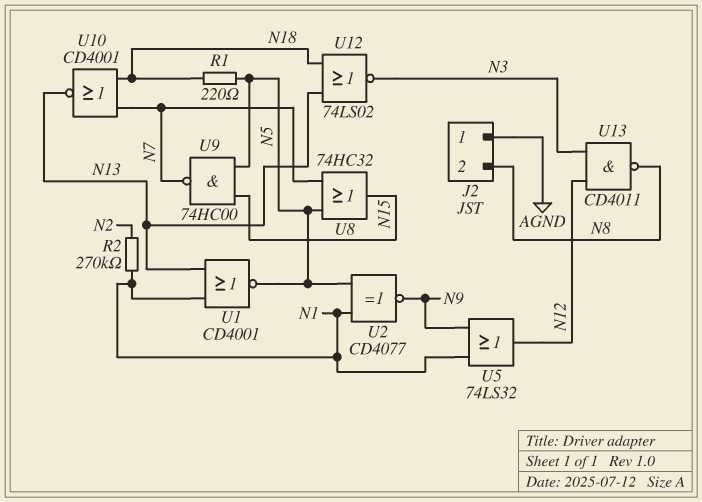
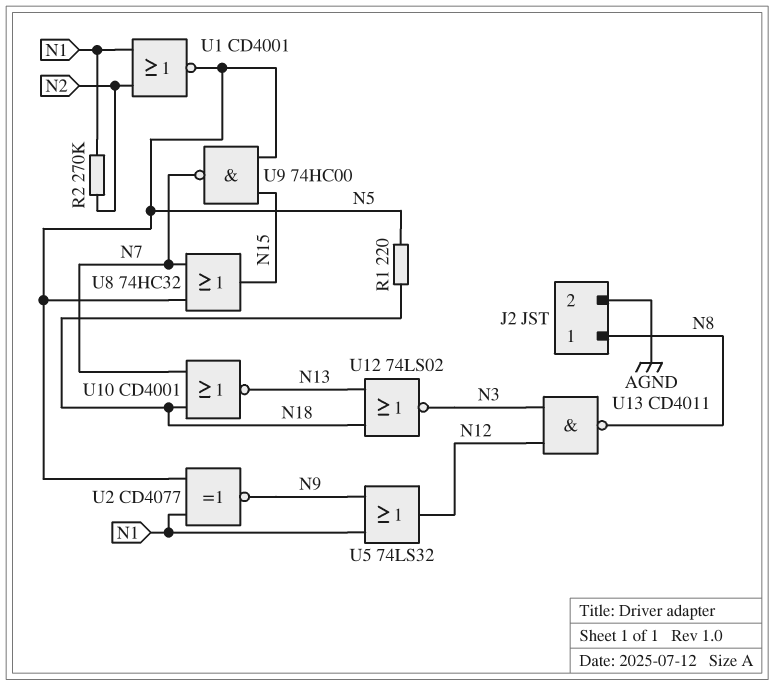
J2 pin 1: AGND -> N8
J2 pin 2: N8 -> AGND
U1: NOR CD4001 (in N1, in N13, out N5) -> NOR CD4001 (in N1, in N2, out N5)

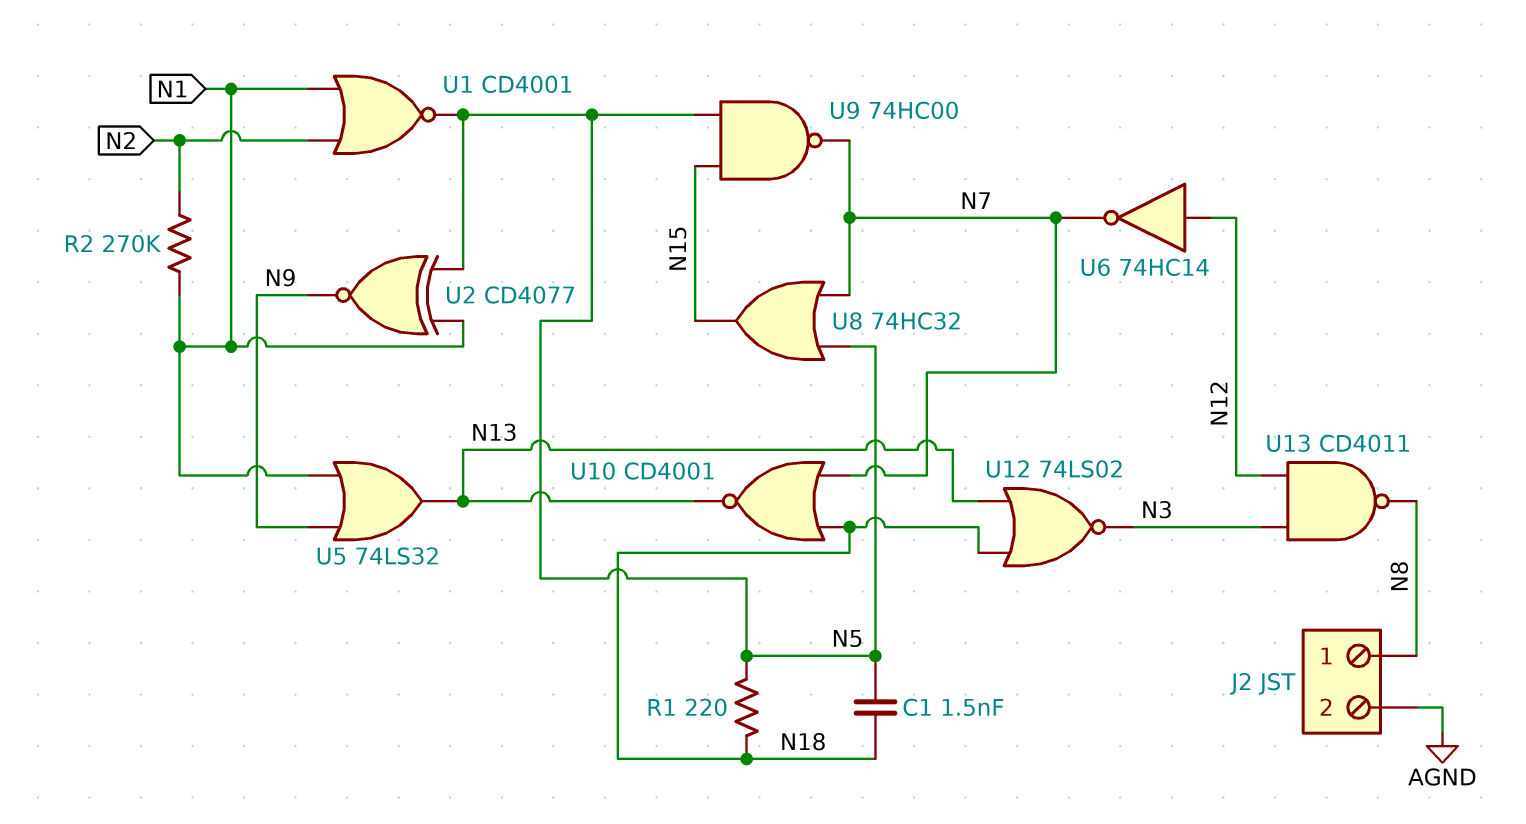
C1: none -> 1.5nF (N5, N18)
U5: OR 74LS32 (in N1, in N9, out N12) -> OR 74LS32 (in N1, in N9, out N13)
U6: none -> NOT 74HC14 (in N12, out N7)

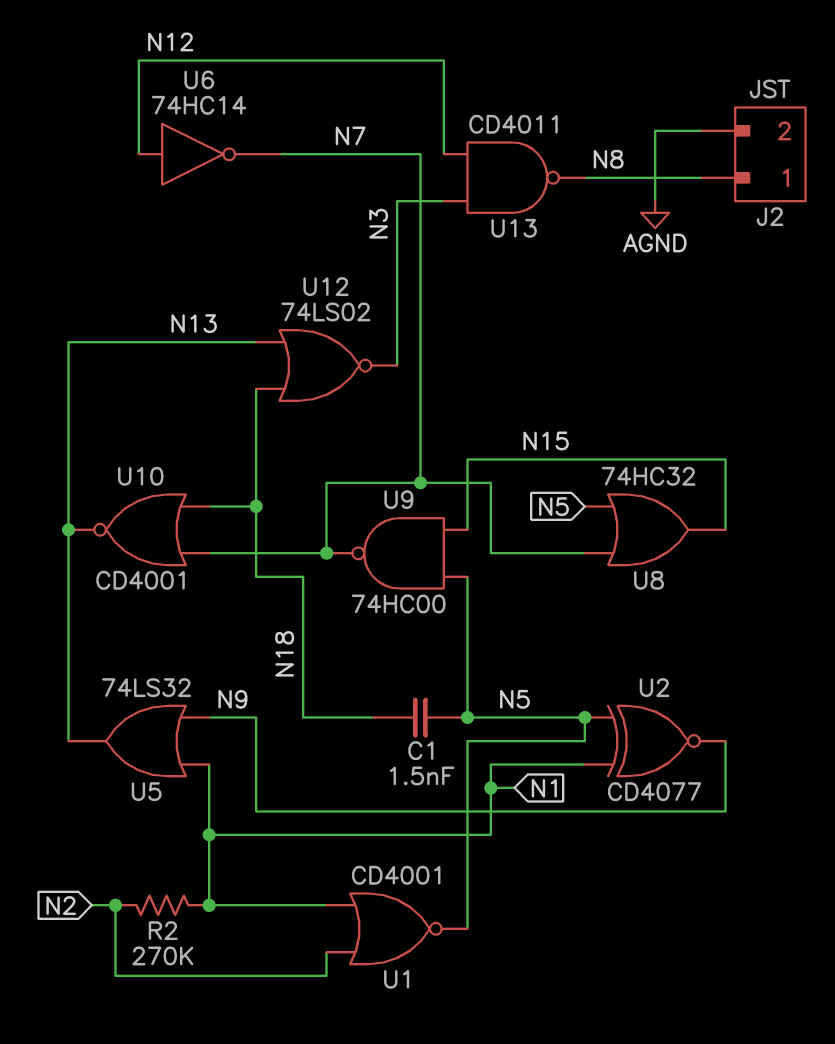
R1: 220 (N5, N18) -> none

